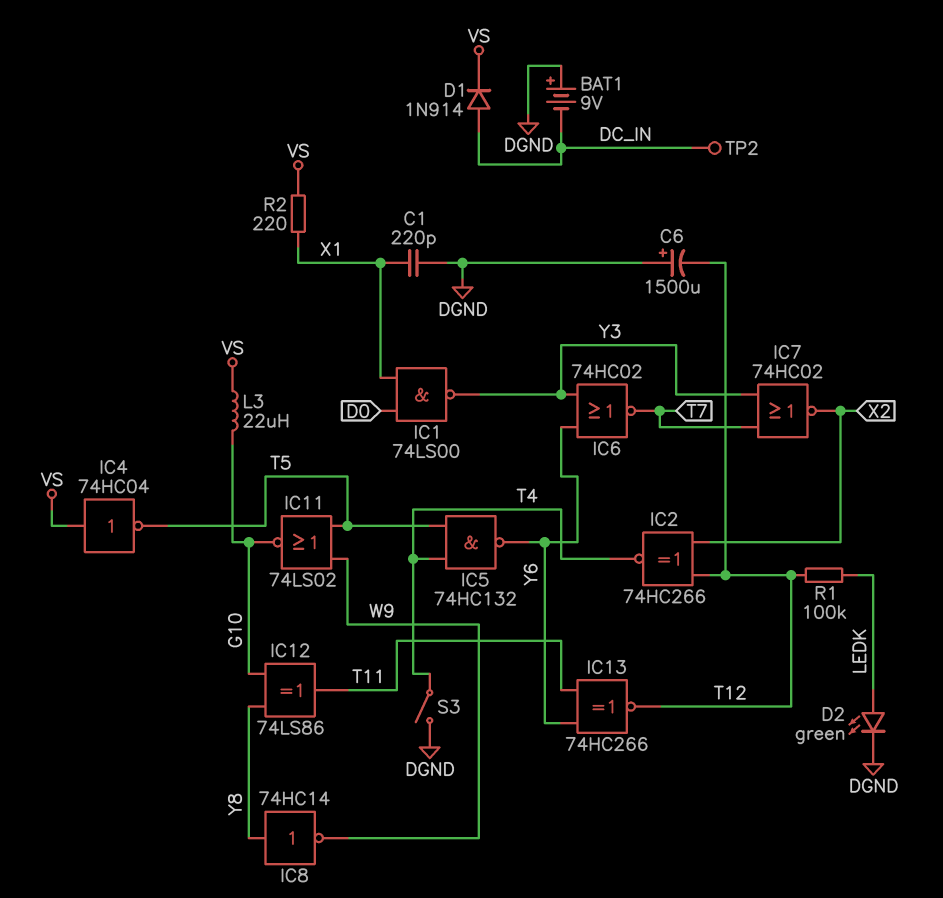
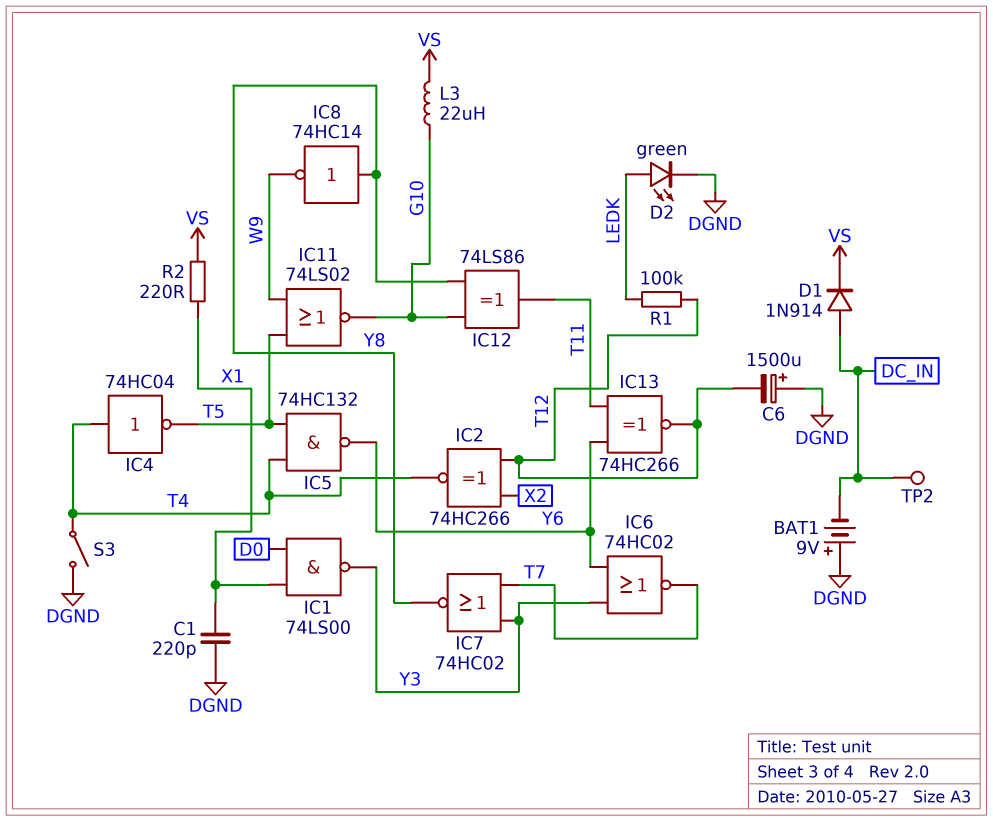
IC4: NOT 74HC04 (in VS, out T5) -> NOT 74HC04 (in T4, out T5)
IC7: NOR 74HC02 (in T7, in Y3, out X2) -> NOR 74HC02 (in T7, in Y3, out Y8)

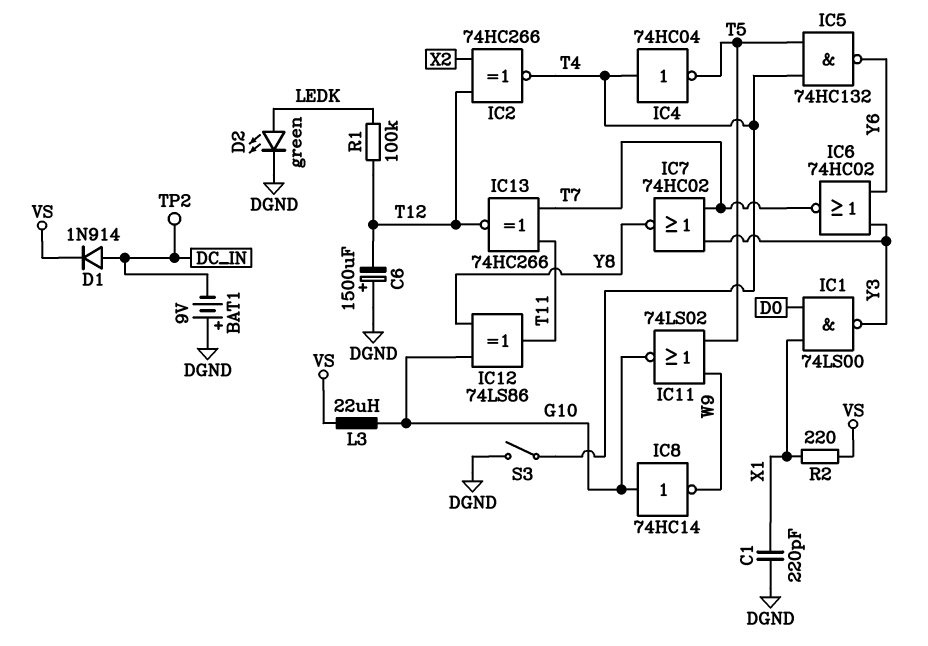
IC8: NOT 74HC14 (in Y8, out W9) -> NOT 74HC14 (in G10, out W9)
IC13: XNOR 74HC266 (in T11, in Y6, out T12) -> XNOR 74HC266 (in T7, in T11, out T12)

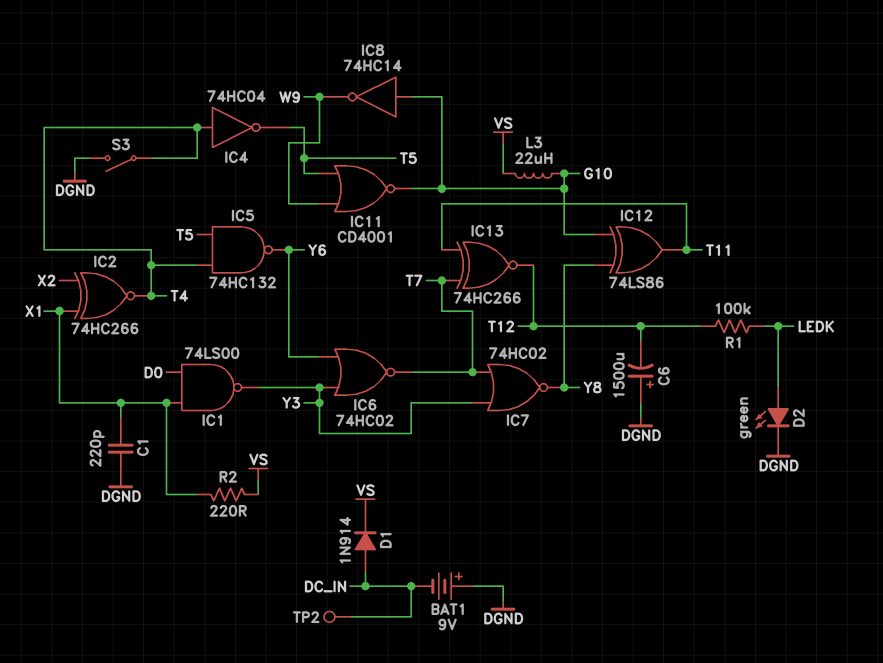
IC2: XNOR 74HC266 (in T12, in X2, out T4) -> XNOR 74HC266 (in X1, in X2, out T4)
IC11: NOR 74LS02 (in T5, in W9, out G10) -> NOR CD4001 (in T5, in W9, out G10)

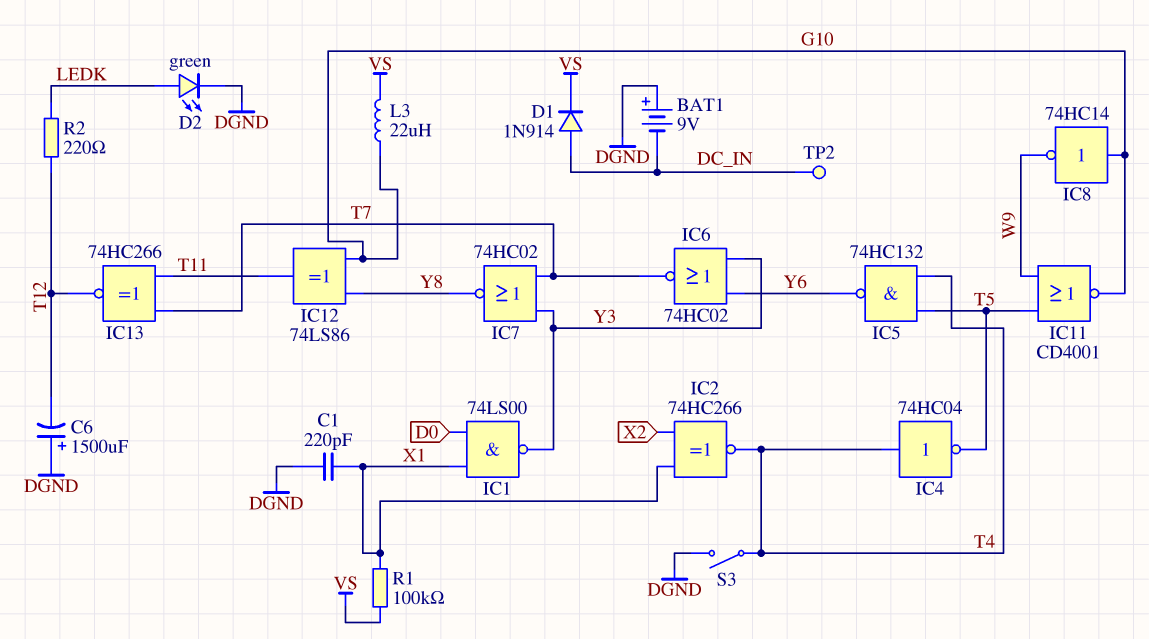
R1: 100k (LEDK, T12) -> 100k (VS, X1)
R2: 220 (VS, X1) -> 220 (LEDK, T12)

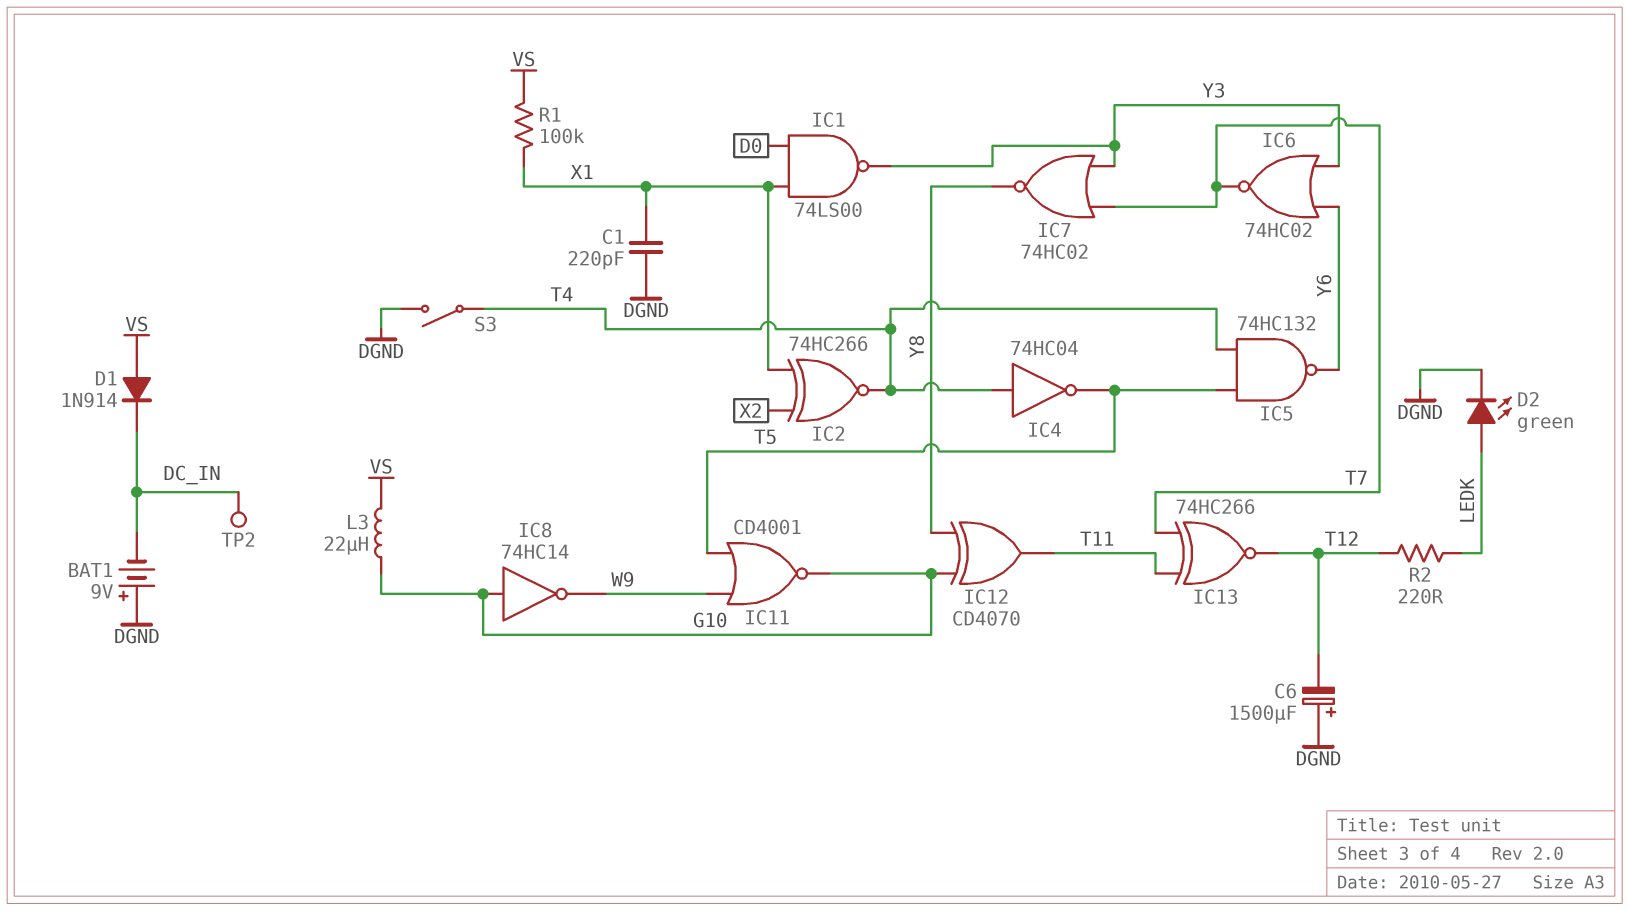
D1: diode 1N914 (A DC_IN, K VS) -> diode 1N914 (A VS, K DC_IN)
IC12: XOR 74LS86 (in G10, in Y8, out T11) -> XOR CD4070 (in G10, in Y8, out T11)

